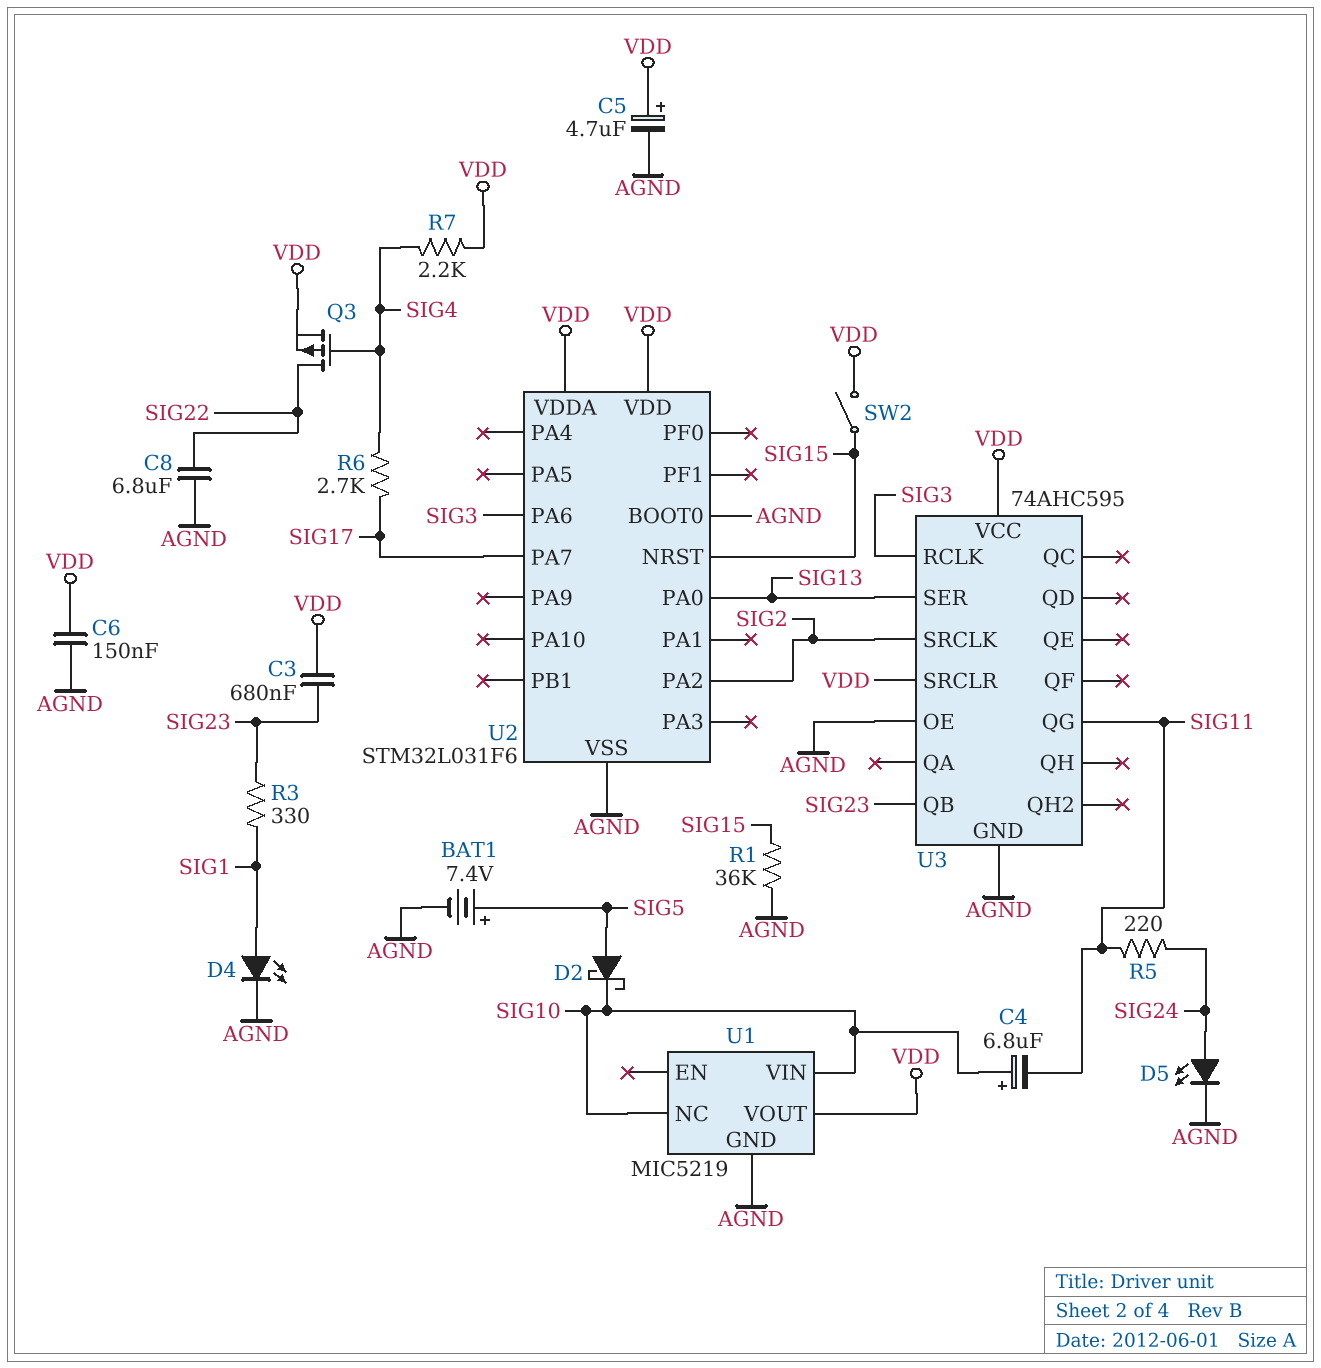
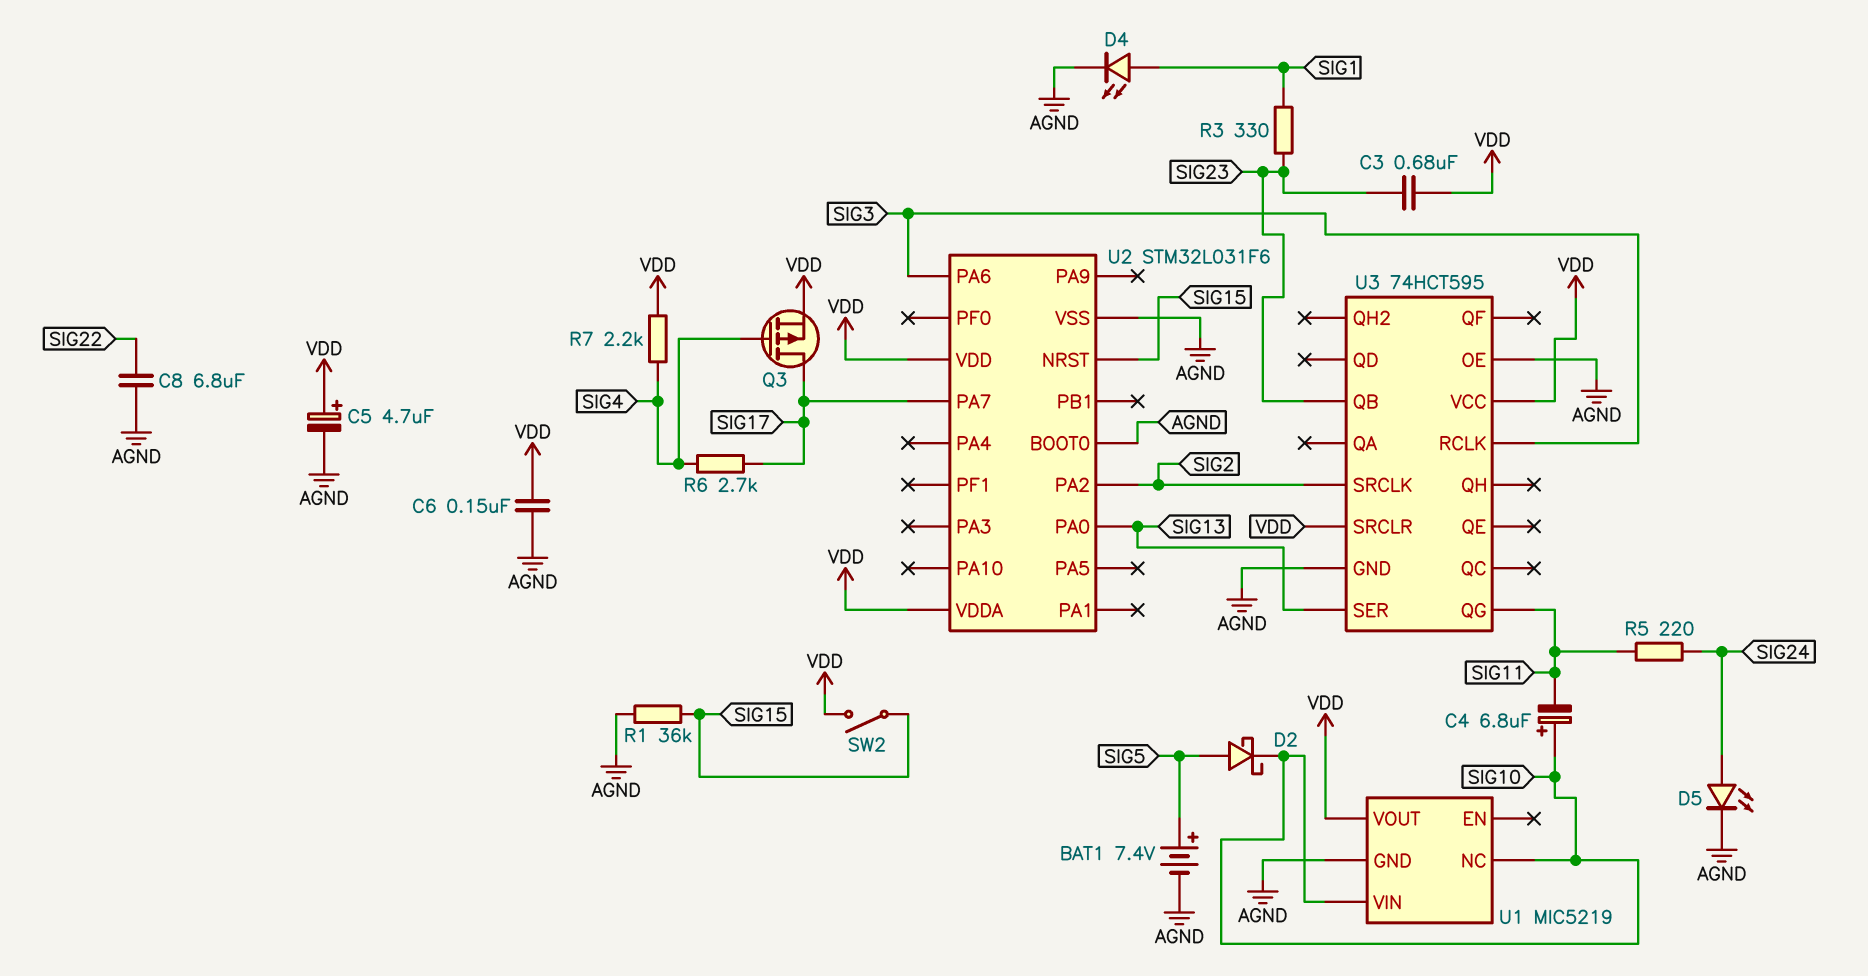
Q3: PMOS (G SIG4, D SIG22, S VDD) -> PMOS (G SIG4, D SIG17, S VDD)
U3: 74AHC595 -> 74HCT595

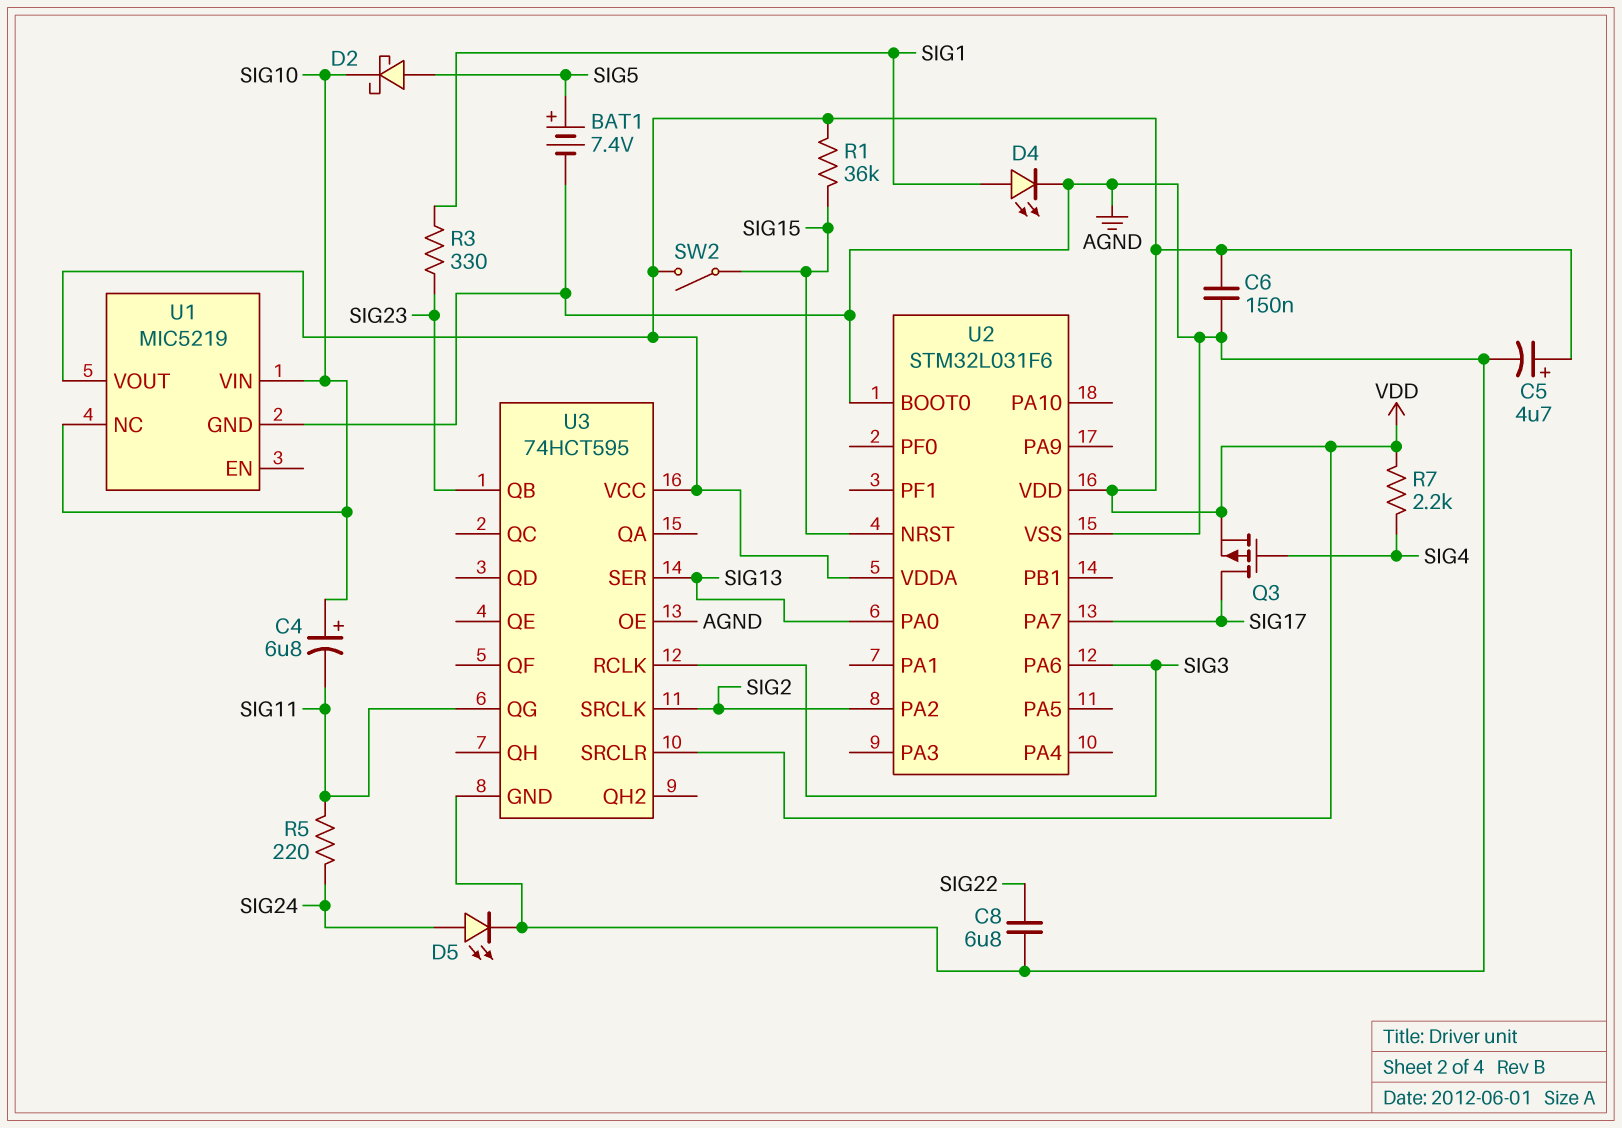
C3: 680nF (SIG23, VDD) -> none
R1: 36k (AGND, SIG15) -> 36k (SIG15, VDD)
R6: 2.7k (SIG4, SIG17) -> none

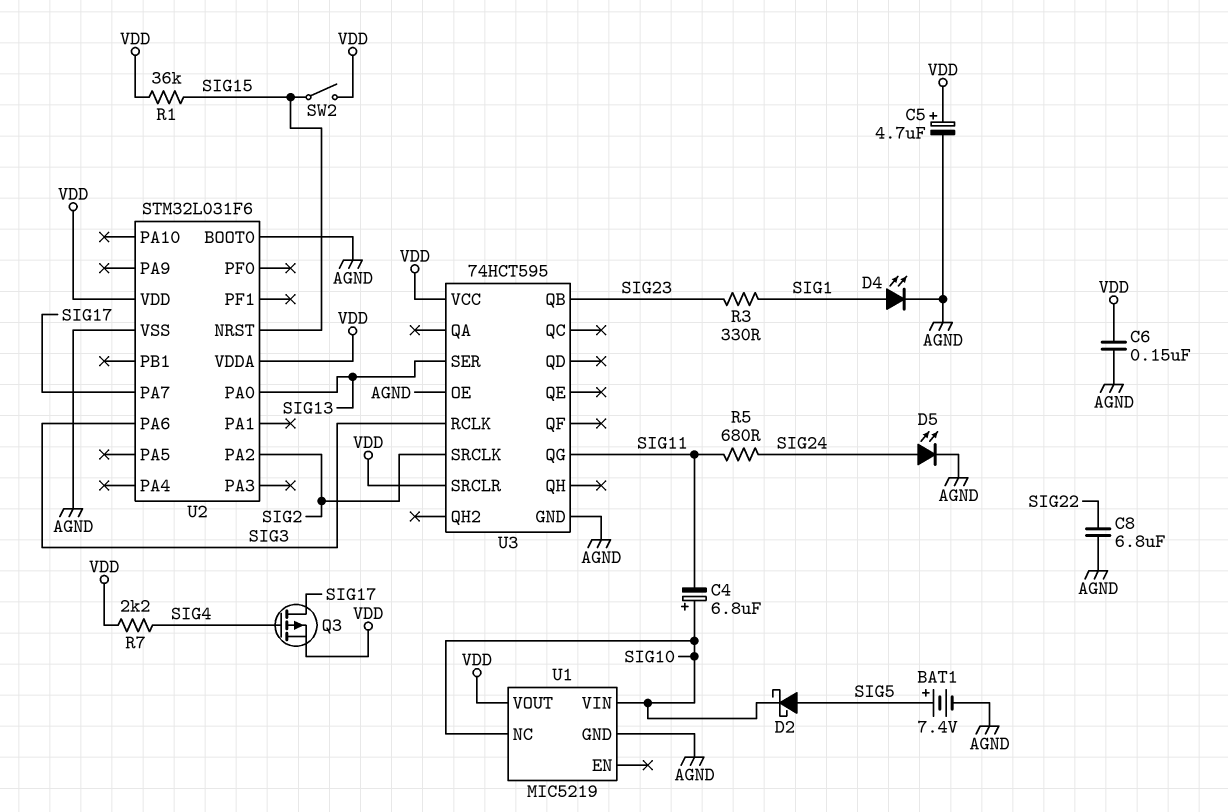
R5: 220 (SIG11, SIG24) -> 680 (SIG11, SIG24)

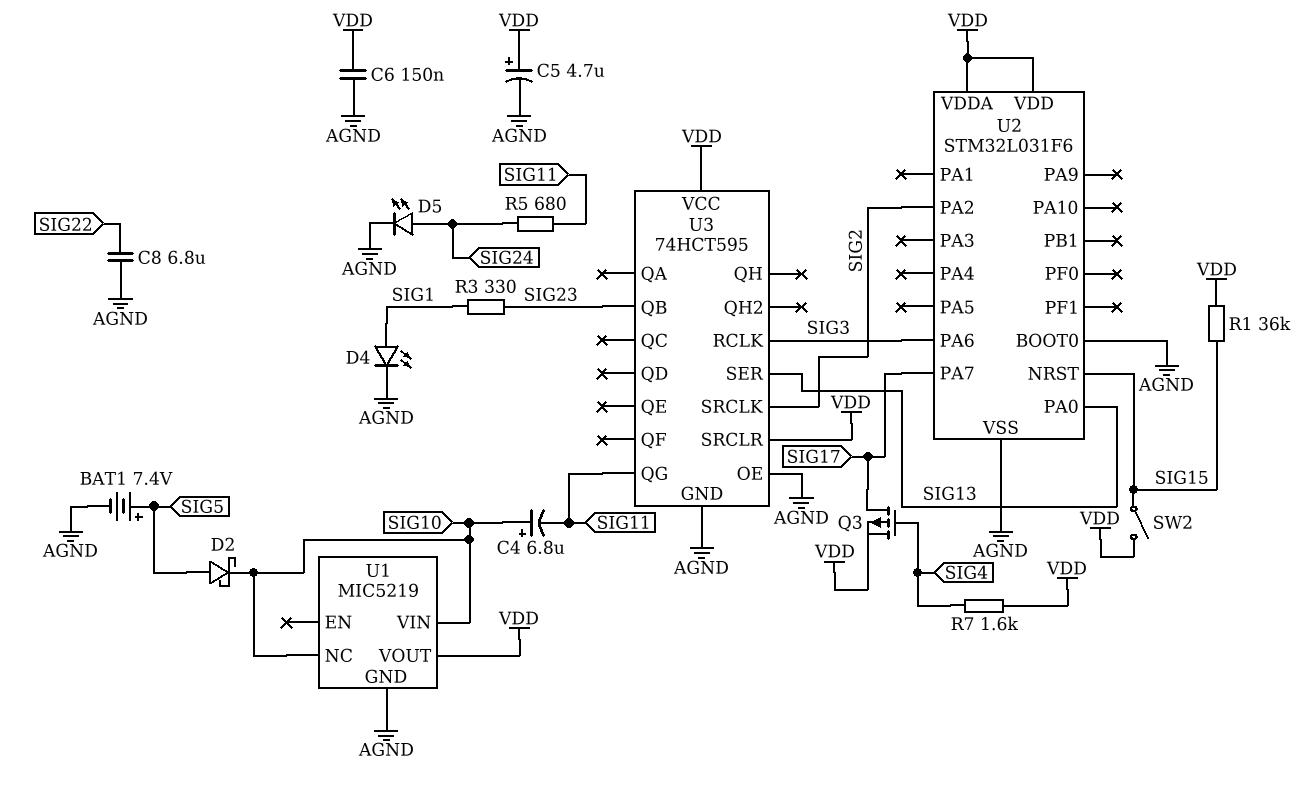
R7: 2.2k (SIG4, VDD) -> 1.6k (SIG4, VDD)

